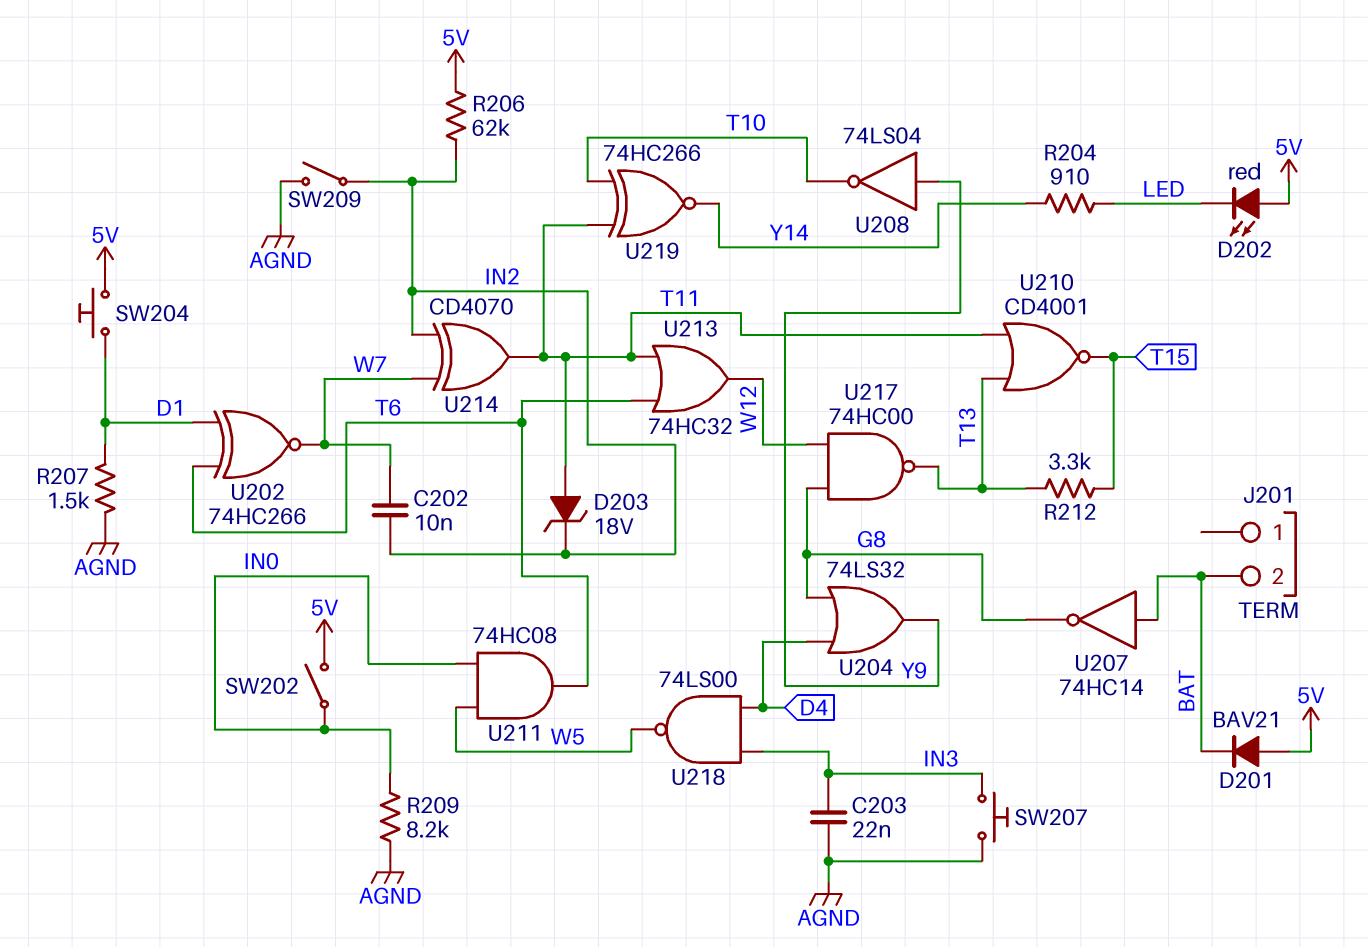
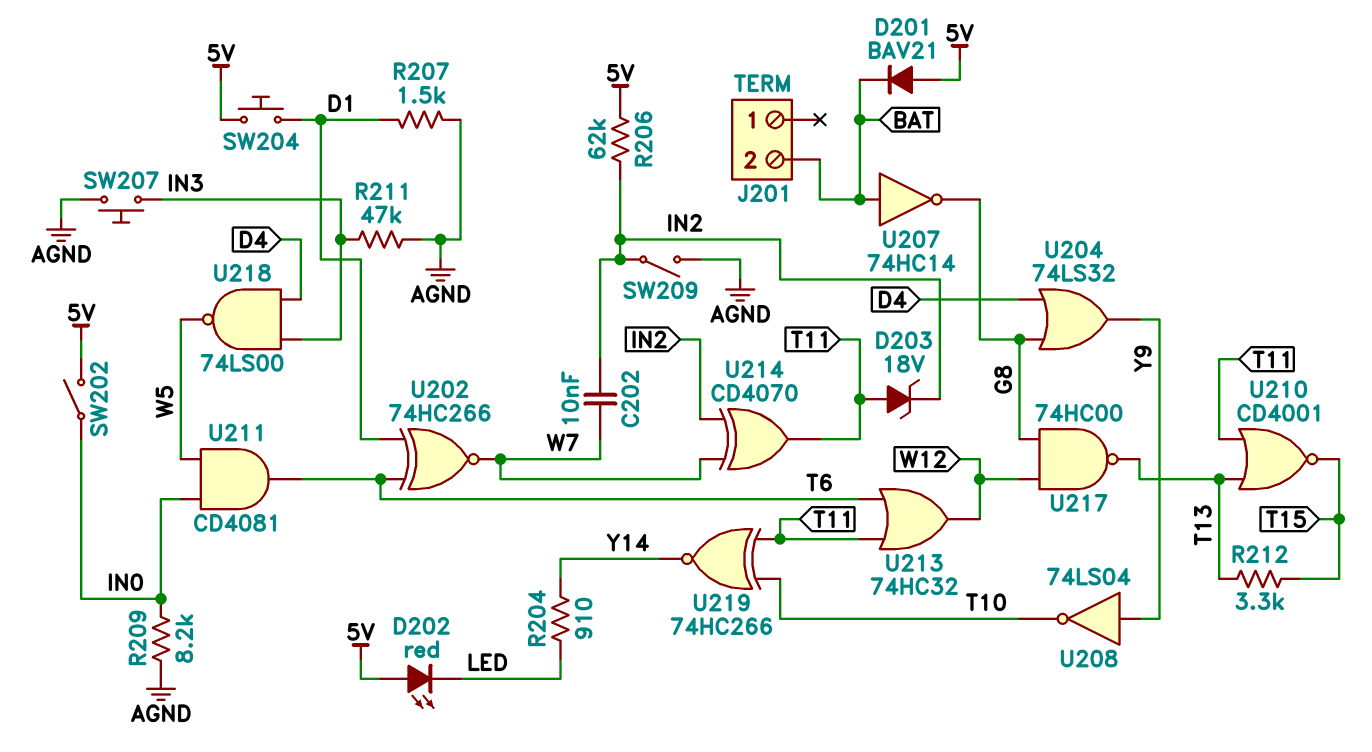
C203: 22nF (AGND, IN3) -> none
R211: none -> 47k (AGND, IN3)
U211: AND 74HC08 (in IN0, in W5, out T6) -> AND CD4081 (in IN0, in W5, out T6)

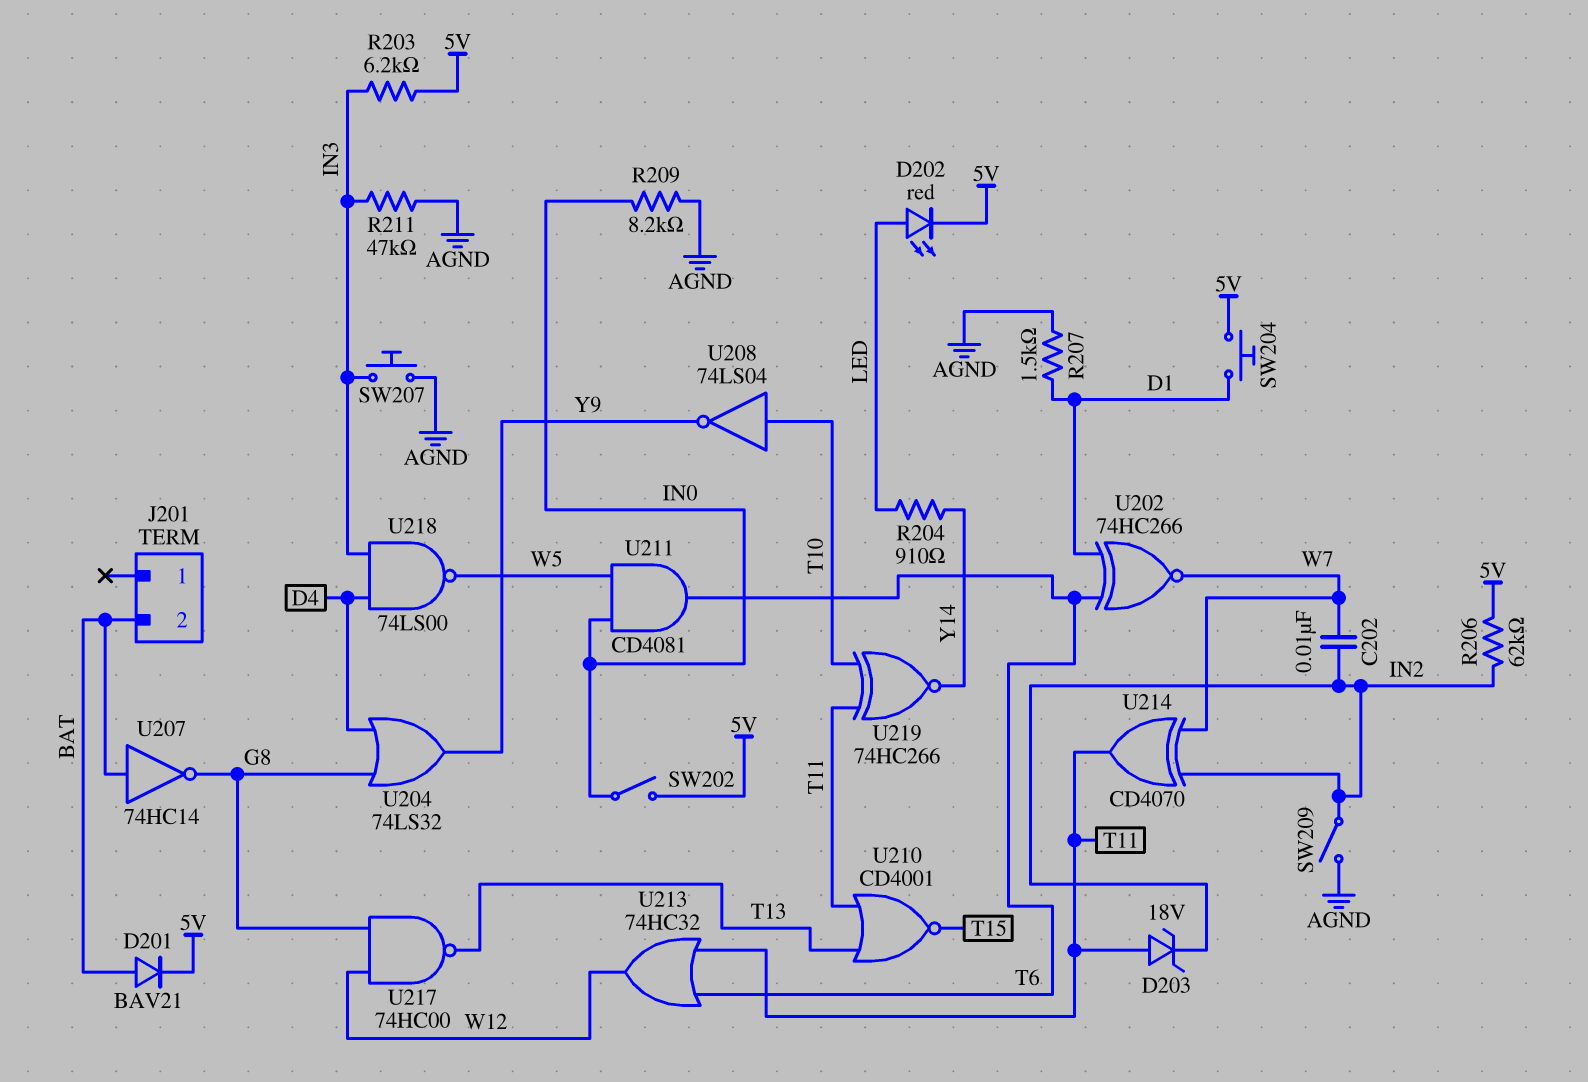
D201: diode BAV21 (A 5V, K BAT) -> diode BAV21 (A BAT, K 5V)
D202: LED red (A 5V, K LED) -> LED red (A LED, K 5V)
R203: none -> 6.2k (5V, IN3)
R212: 3.3k (T13, T15) -> none
U208: NOT 74LS04 (in Y9, out T10) -> NOT 74LS04 (in T10, out Y9)

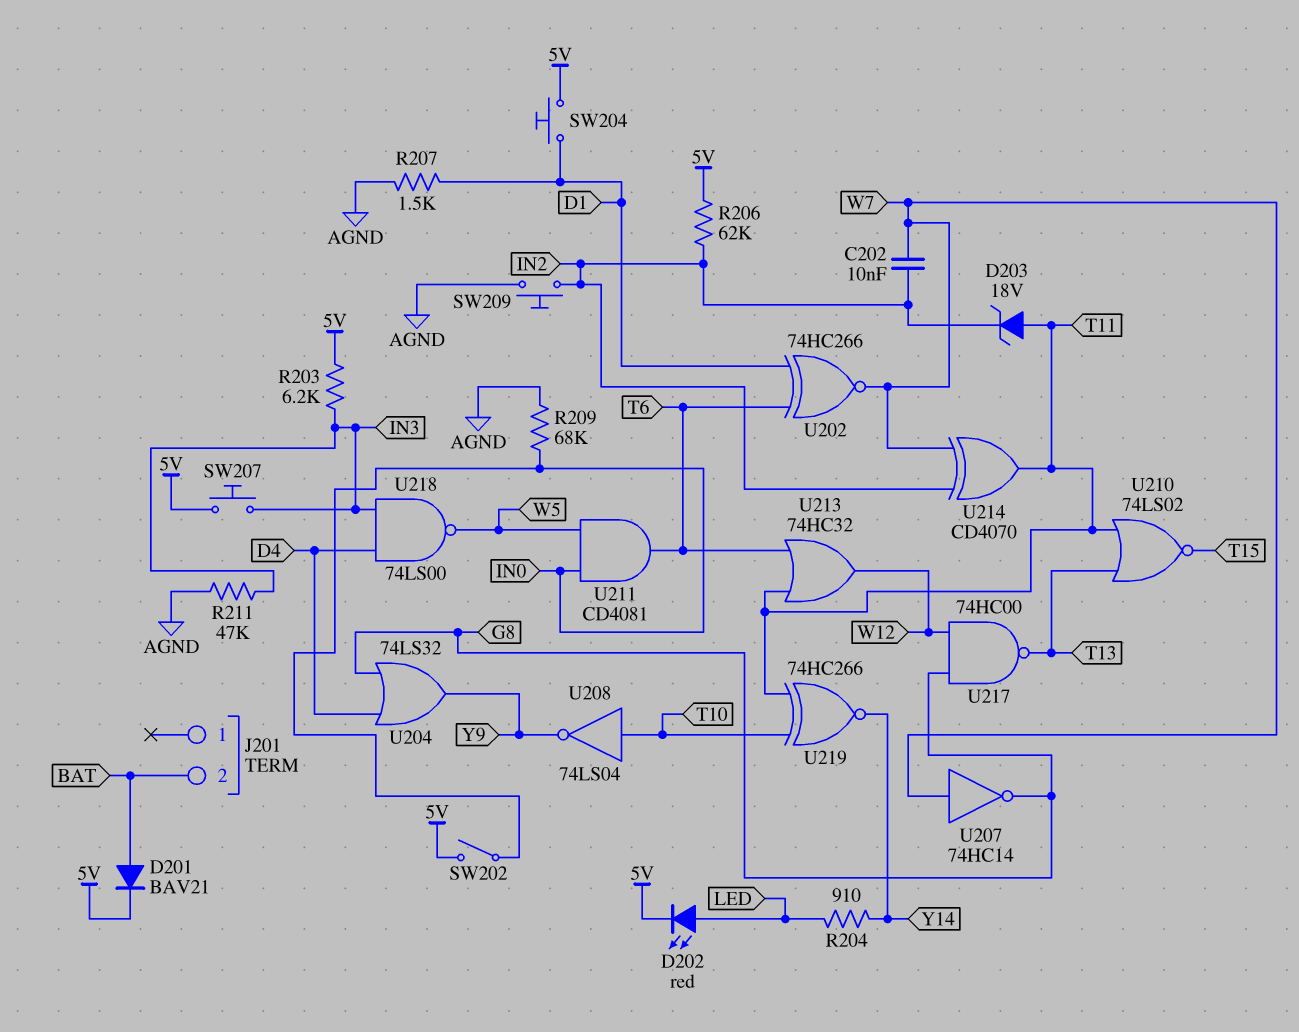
R209: 8.2k (AGND, IN0) -> 68k (AGND, IN0)
SW207: button (AGND, IN3) -> button (5V, IN3)
SW209: switch (AGND, IN2) -> button (AGND, IN2)
U207: NOT 74HC14 (in BAT, out G8) -> NOT 74HC14 (in W7, out G8)
U210: NOR CD4001 (in T11, in T13, out T15) -> NOR 74LS02 (in T11, in T13, out T15)

